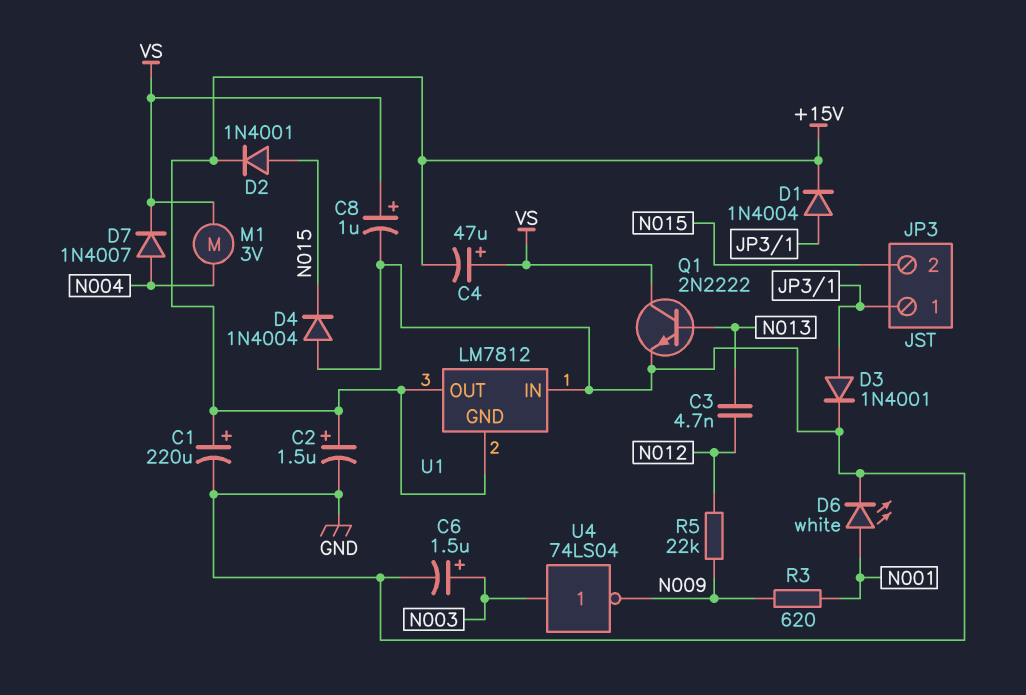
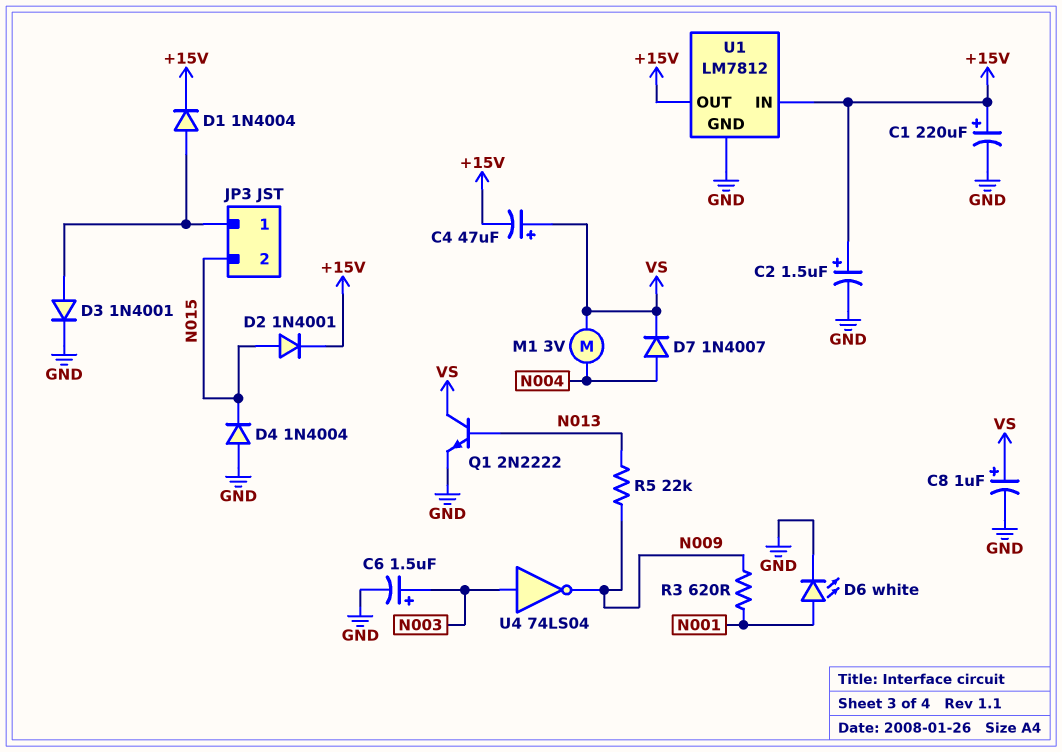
C3: 4.7nF (N012, N013) -> none
R5: 22k (N009, N012) -> 22k (N009, N013)
U1 pin GND: +15V -> GND
U1 pin IN: GND -> +15V

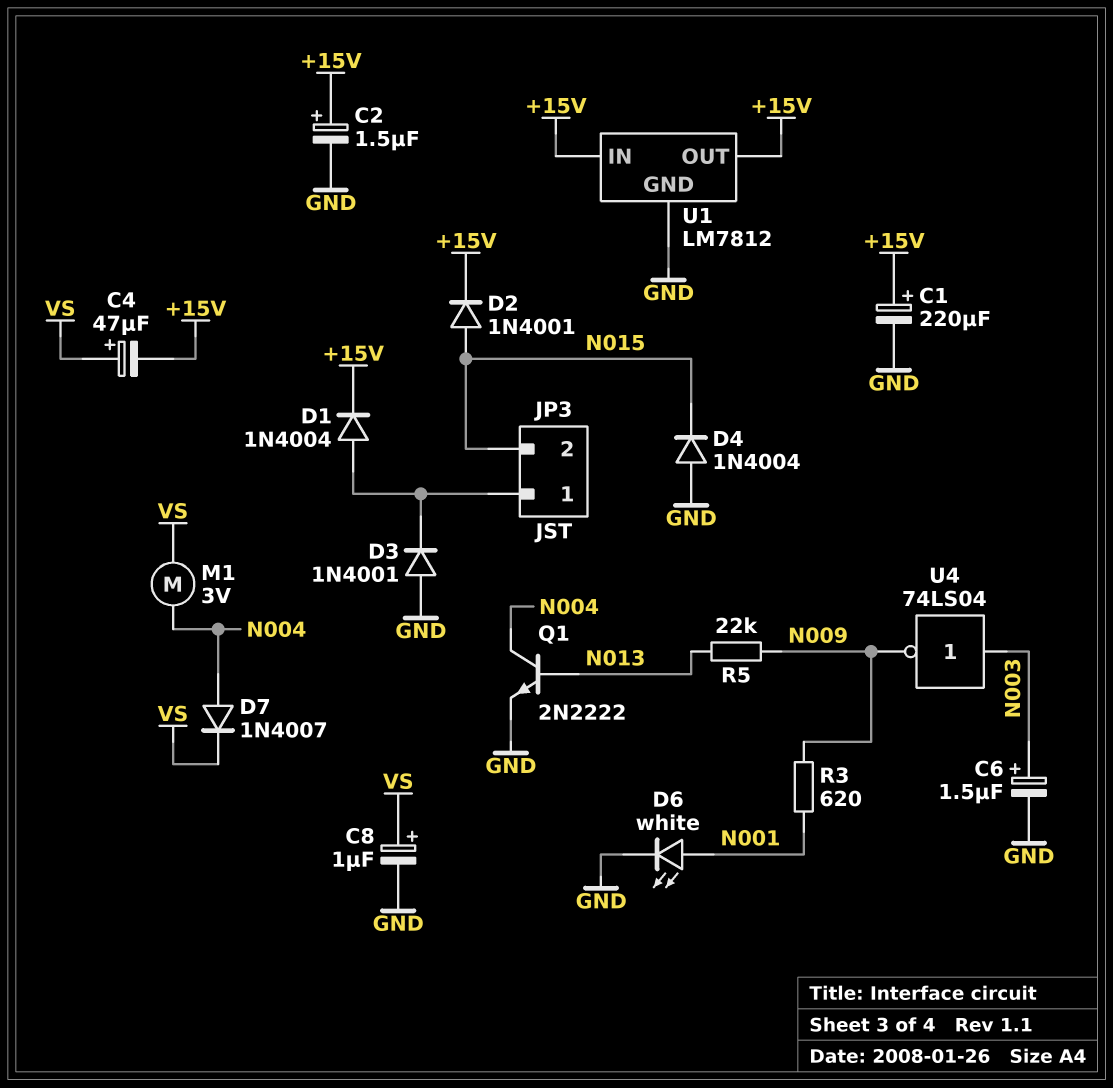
D3: diode 1N4001 (A JP3/1, K GND) -> diode 1N4001 (A GND, K JP3/1)
Q1: NPN 2N2222 (B N013, C VS, E GND) -> NPN 2N2222 (B N013, C N004, E GND)

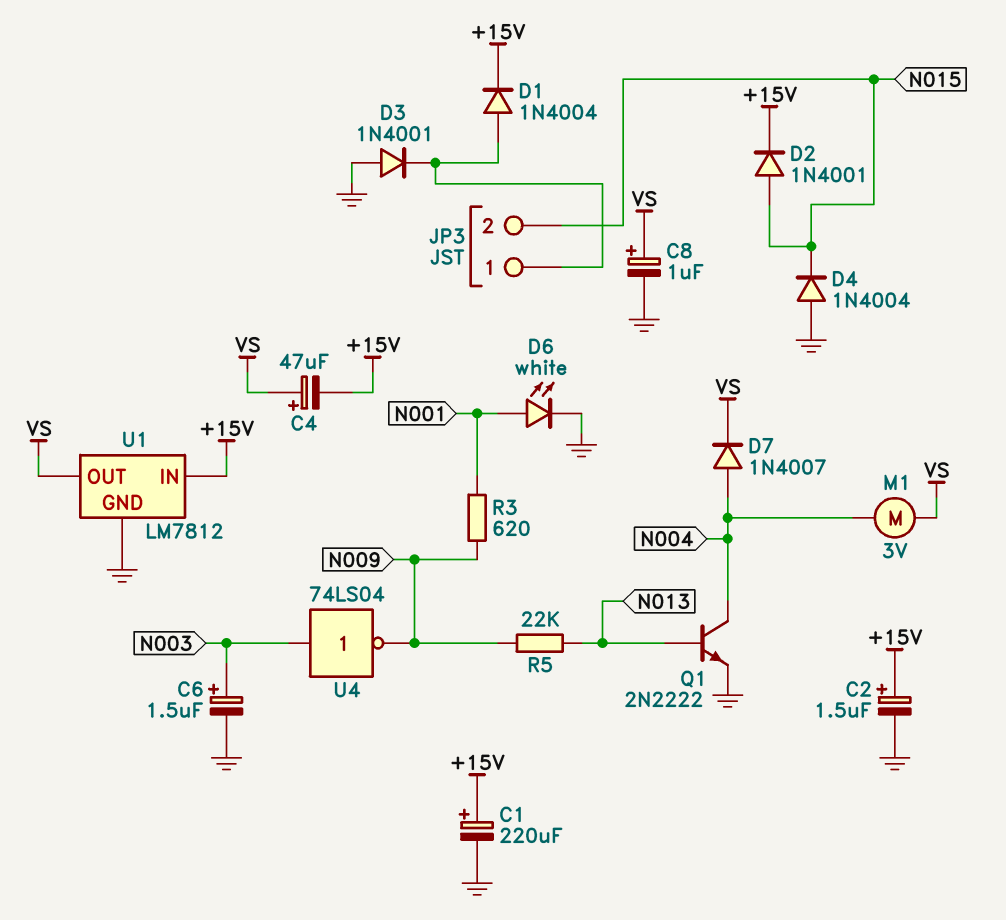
U1 pin OUT: +15V -> VS

